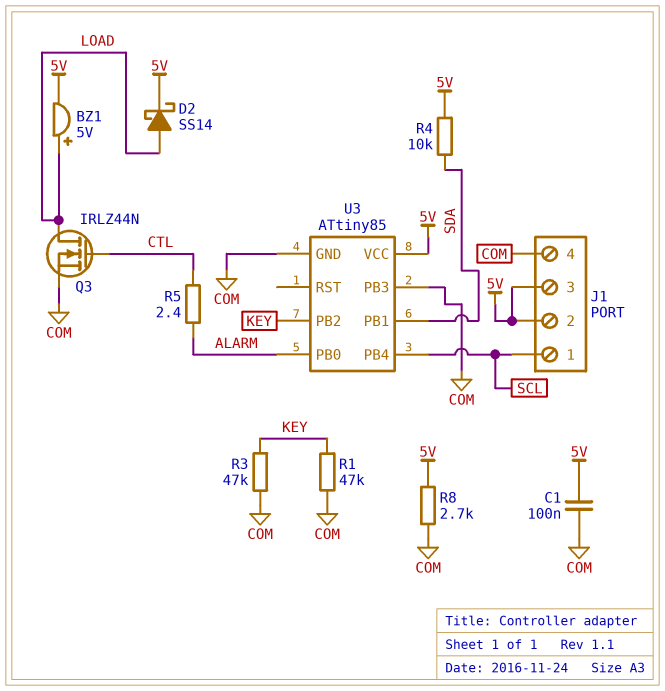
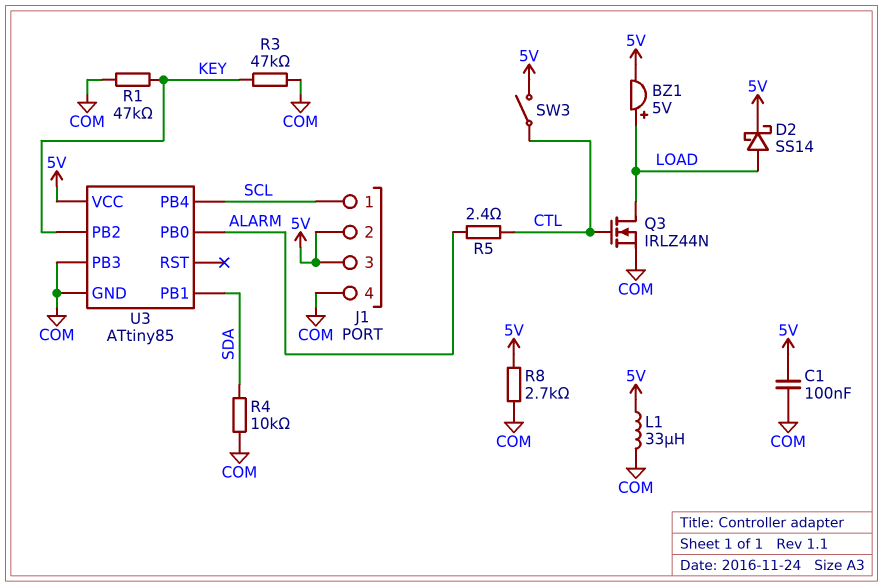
L1: none -> 33uH (5V, COM)
R4: 10k (5V, SDA) -> 10k (COM, SDA)
SW3: none -> switch (5V, CTL)

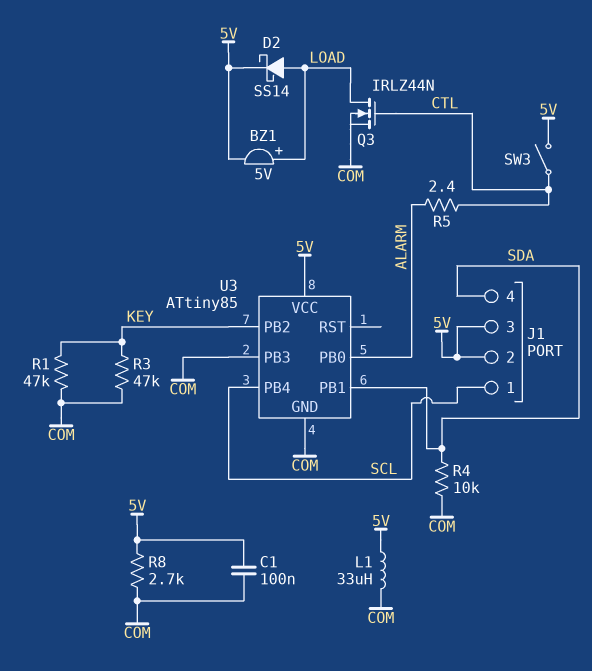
J1 pin 4: COM -> SDA

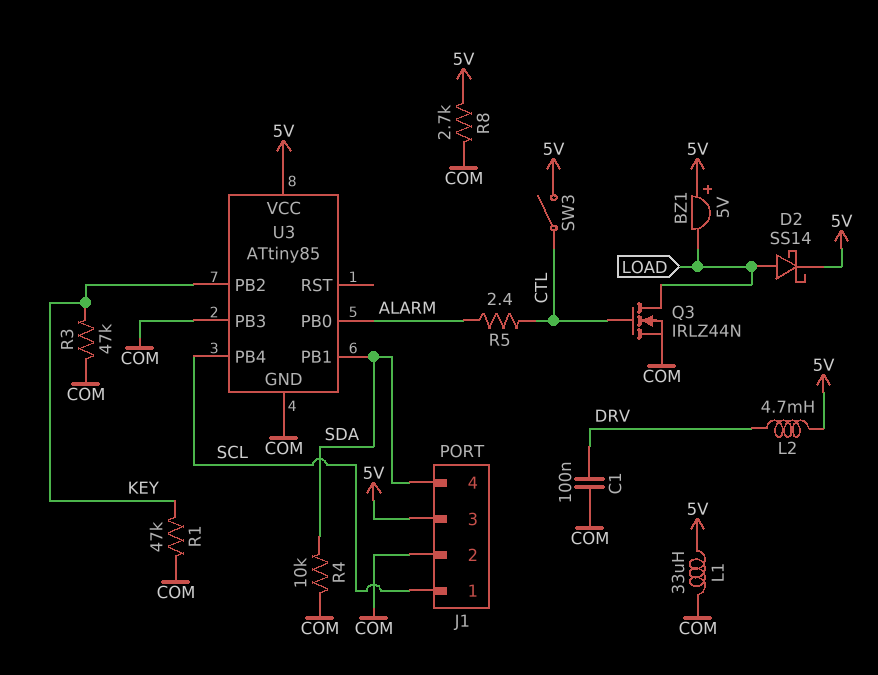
BZ1: buzzer 5V (plus LOAD, minus 5V) -> buzzer 5V (plus 5V, minus LOAD)
C1: 100nF (5V, COM) -> 100nF (COM, DRV)
J1 pin 2: 5V -> COM
L2: none -> 4.7mH (5V, DRV)

